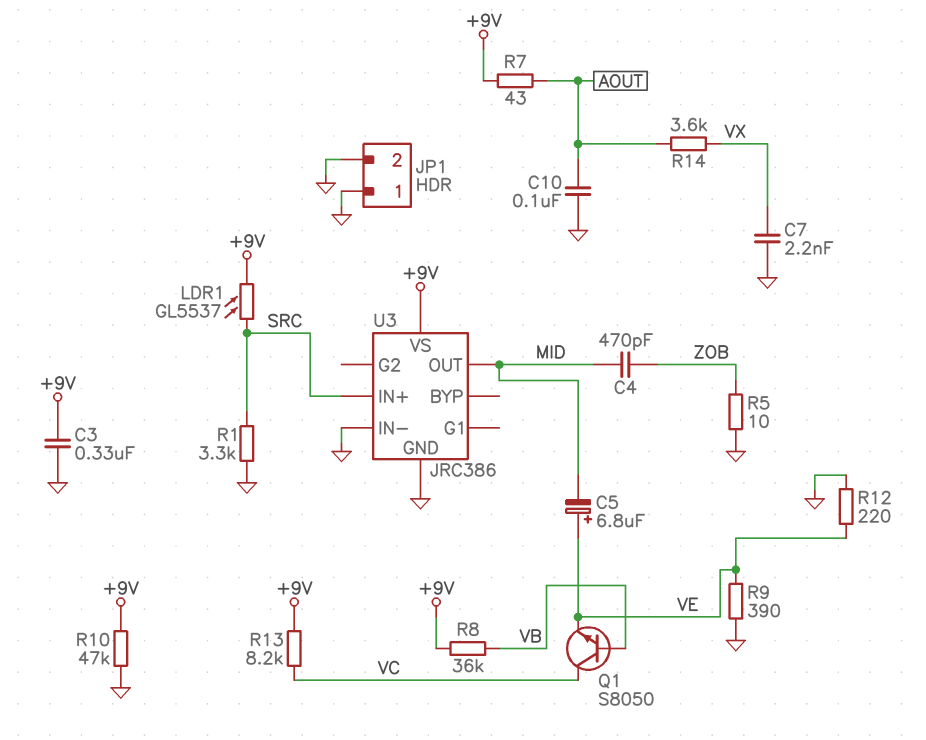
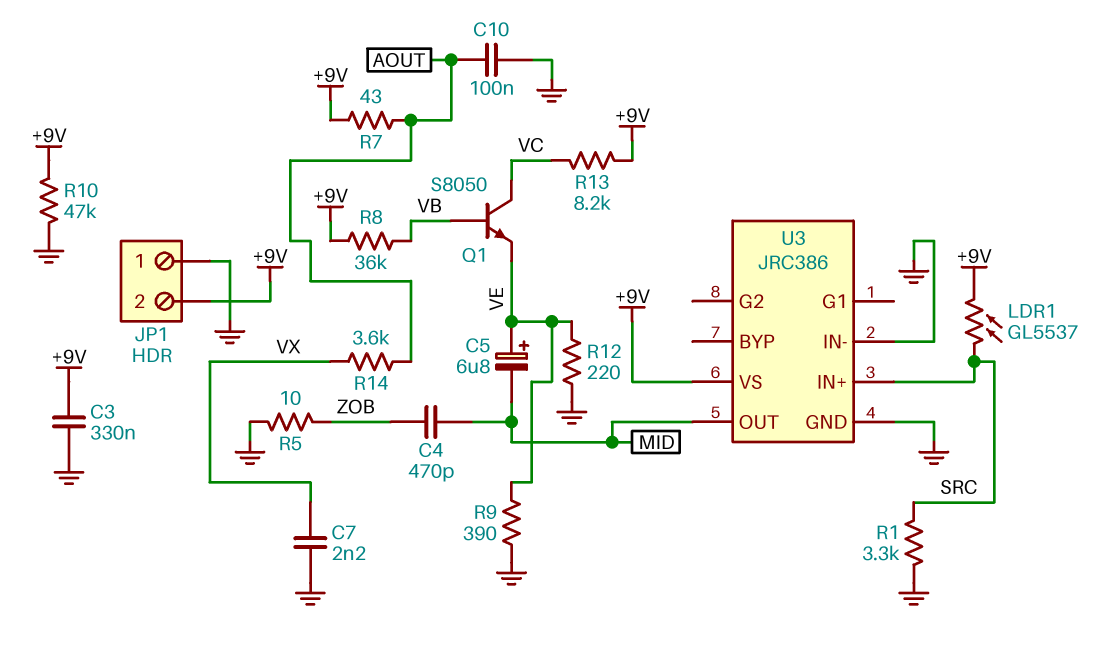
JP1 pin 2: GND -> +9V

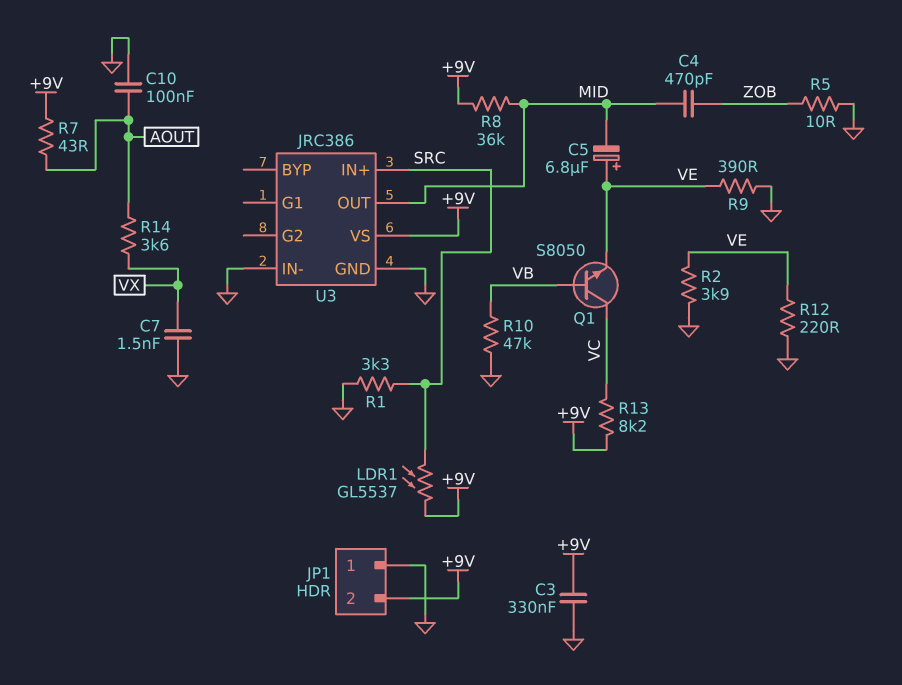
C7: 2.2nF (GND, VX) -> 1.5nF (GND, VX)
R2: none -> 3.9k (GND, VE)
R8: 36k (+9V, VB) -> 36k (+9V, MID)
R10: 47k (+9V, GND) -> 47k (GND, VB)

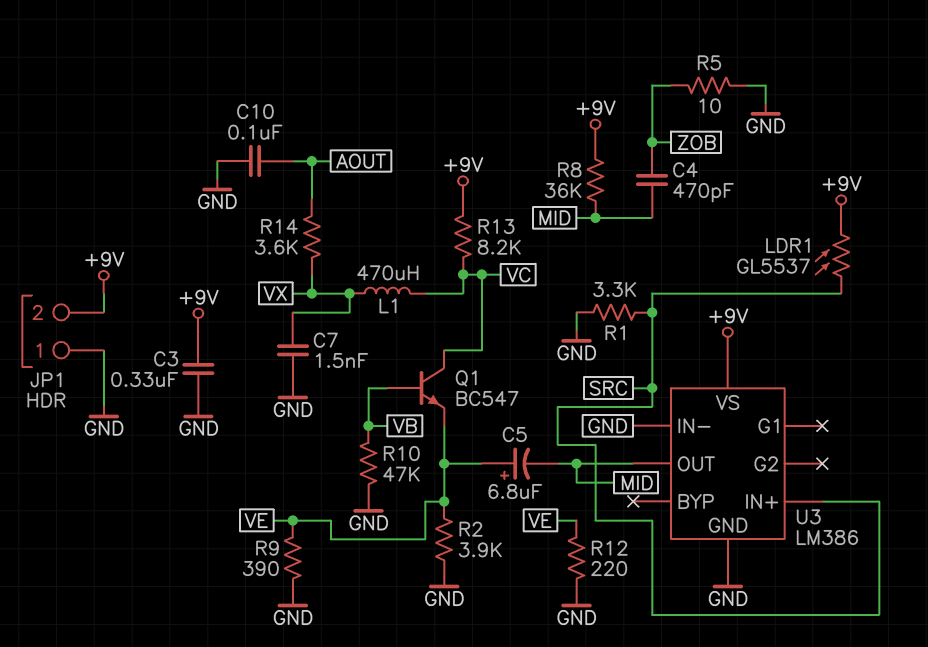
L1: none -> 470uH (VC, VX)
Q1: NPN S8050 (B VB, C VC, E VE) -> NPN BC547 (B VB, C VC, E VE)
R7: 43 (+9V, AOUT) -> none
U3: JRC386 -> LM386

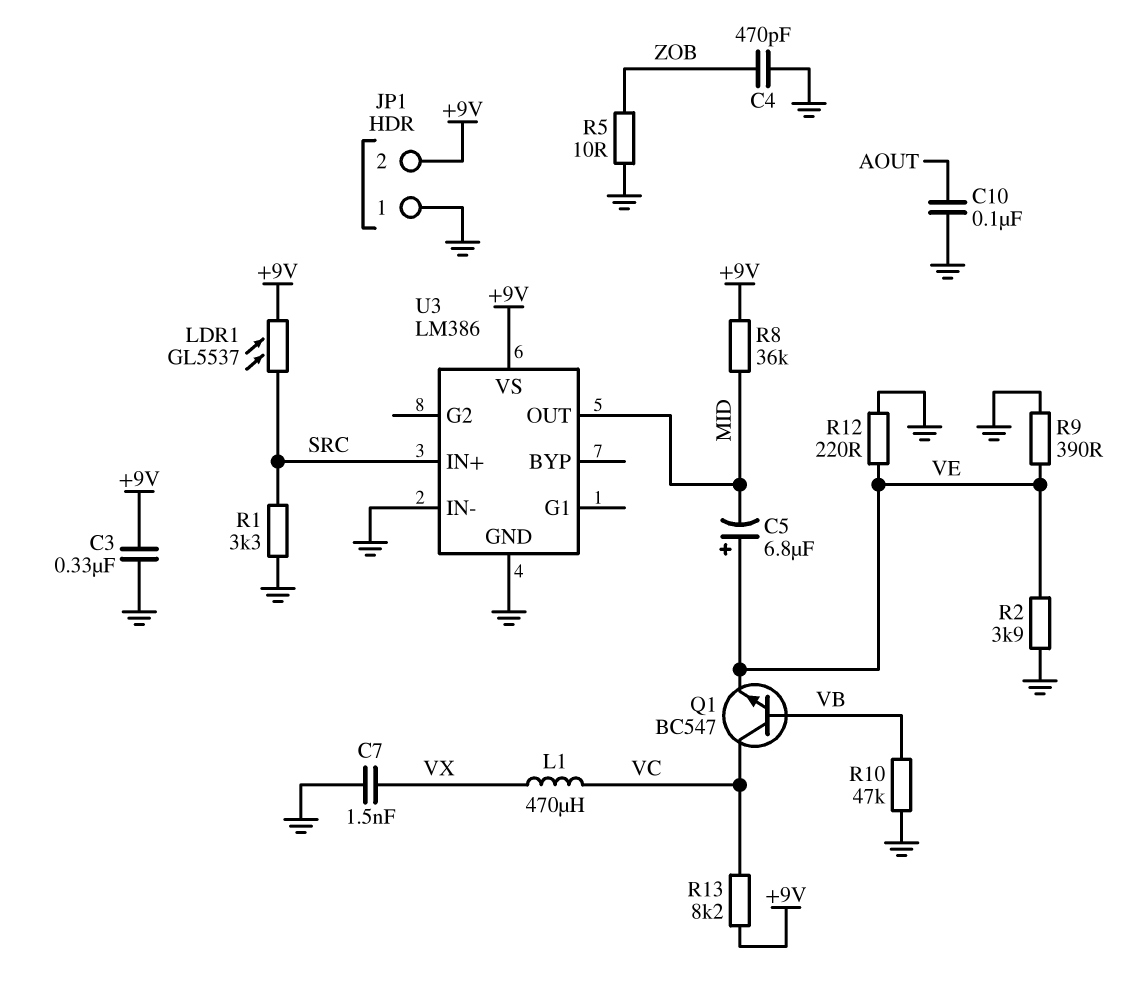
C4: 470pF (MID, ZOB) -> 470pF (GND, ZOB)
R14: 3.6k (AOUT, VX) -> none

